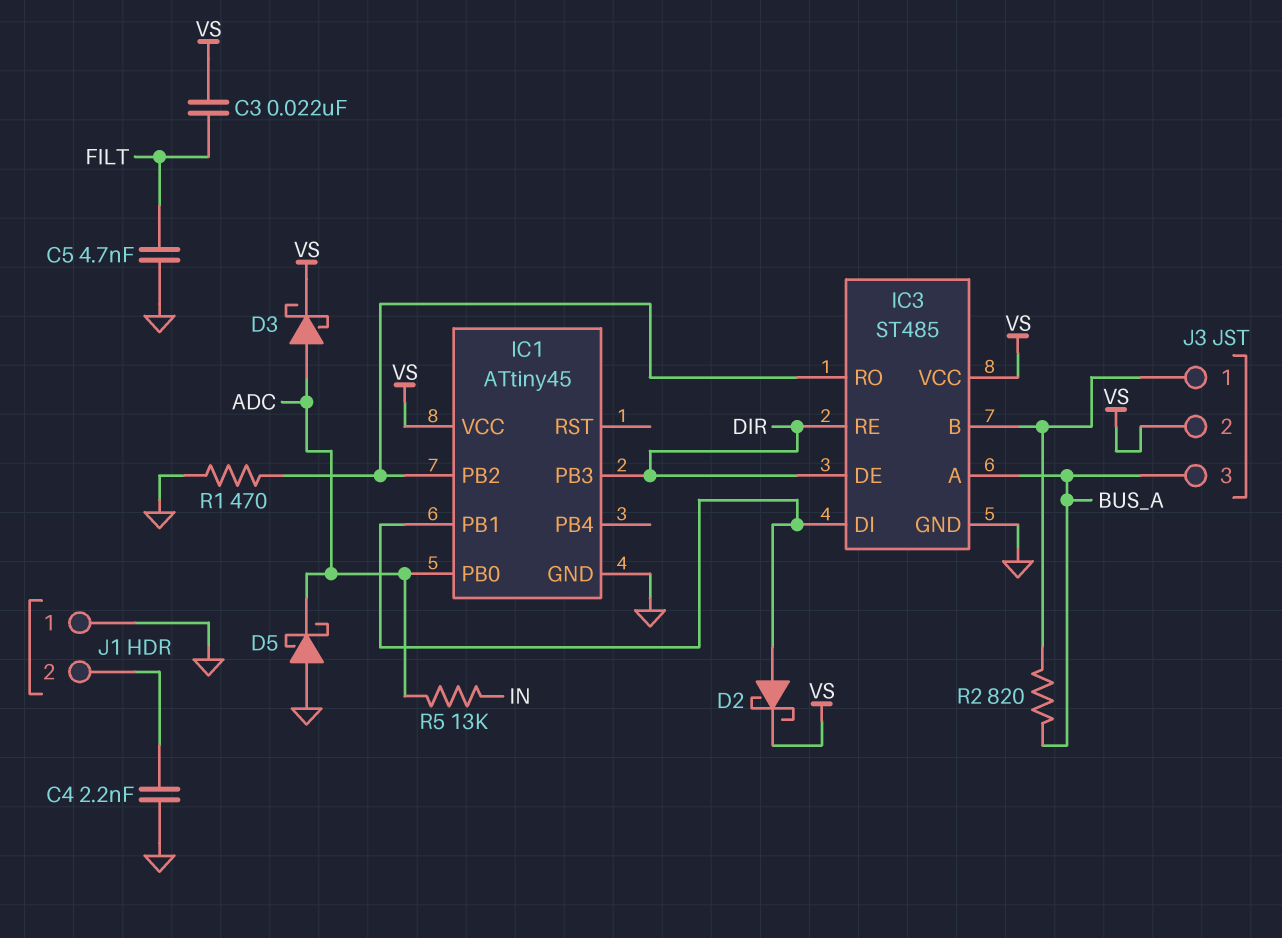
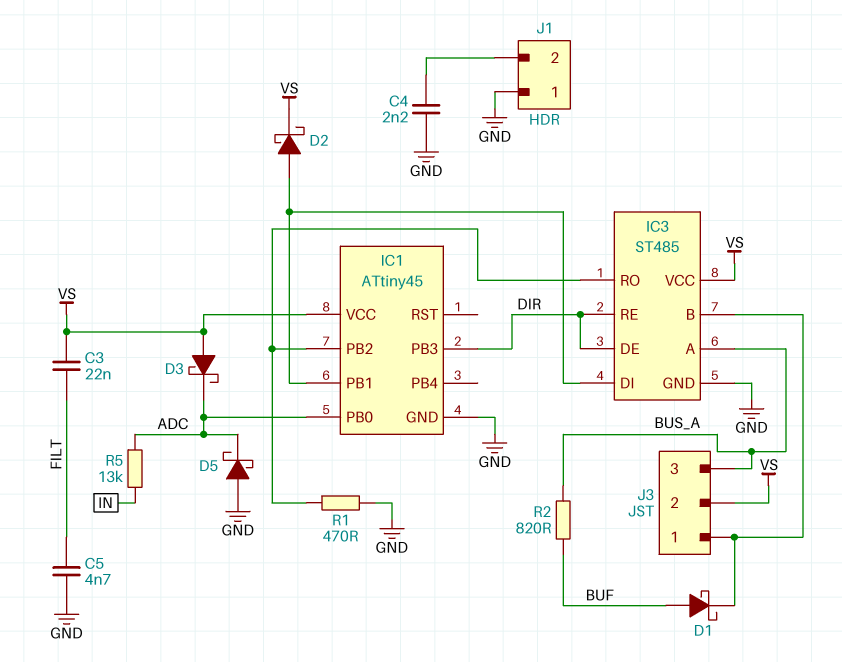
D1: none -> schottky (A BUF, K IC3/B)
D3: schottky (A ADC, K VS) -> schottky (A VS, K ADC)
R2: 820 (BUS_A, IC3/B) -> 820 (BUF, BUS_A)

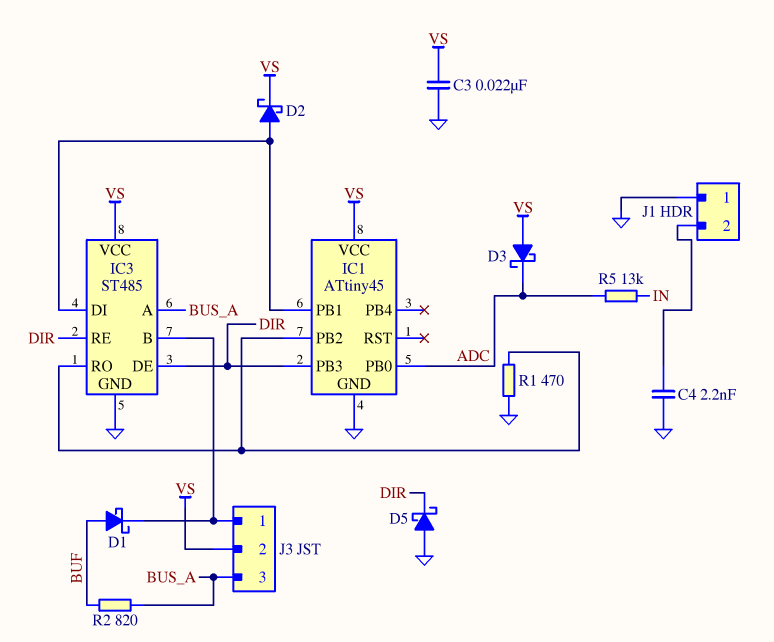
C3: 22nF (FILT, VS) -> 22nF (GND, VS)
C5: 4.7nF (FILT, GND) -> none
D5: schottky (A GND, K ADC) -> schottky (A GND, K DIR)

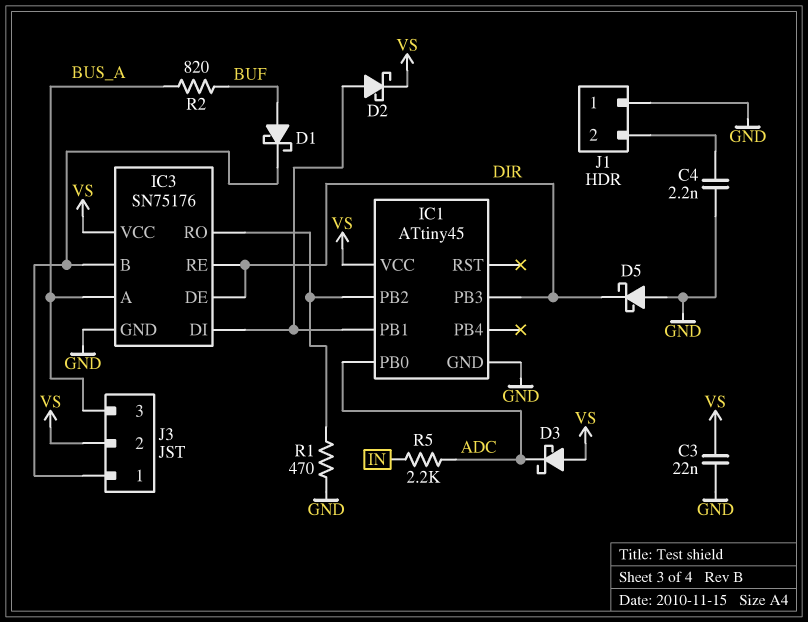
IC3: ST485 -> SN75176
R5: 13k (ADC, IN) -> 2.2k (ADC, IN)

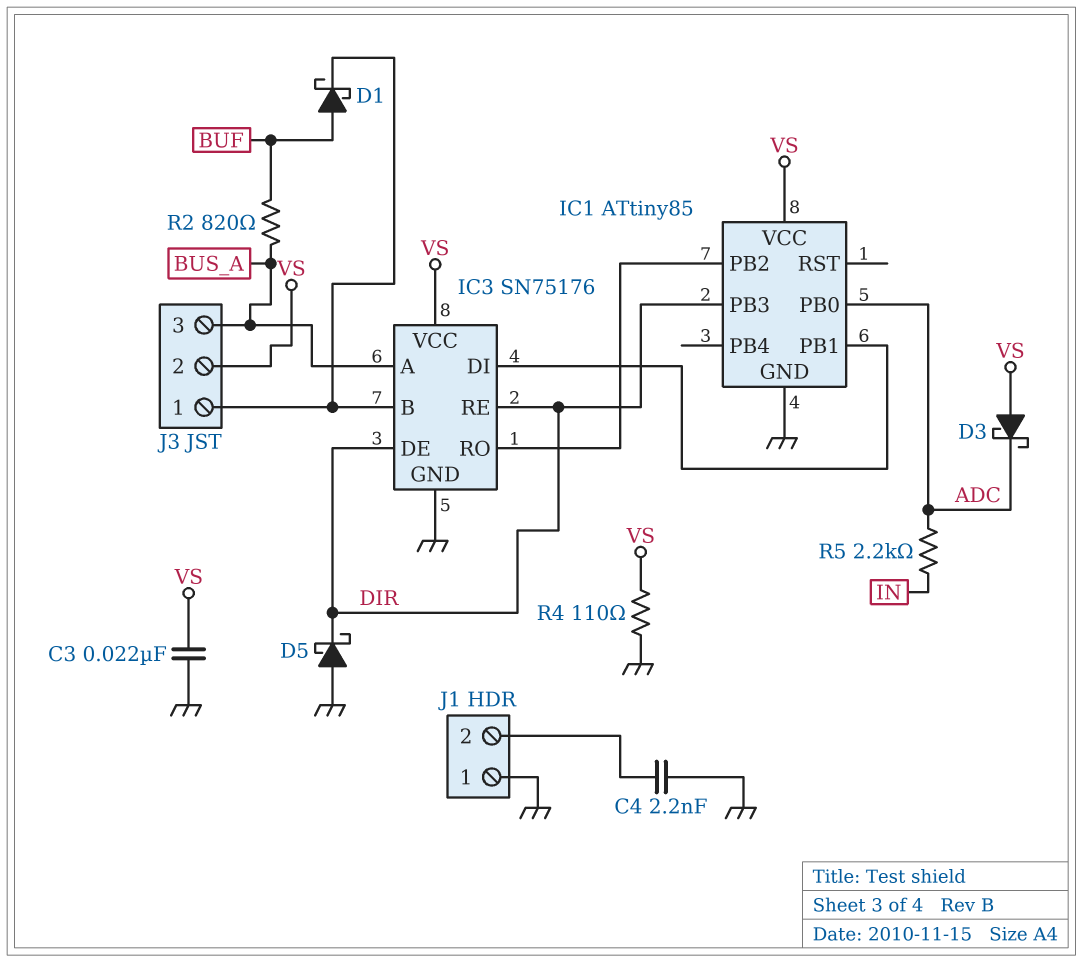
D2: schottky (A IC1/PB1, K VS) -> none
IC1: ATtiny45 -> ATtiny85
R1: 470 (GND, IC1/PB2) -> none
R4: none -> 110 (GND, VS)

